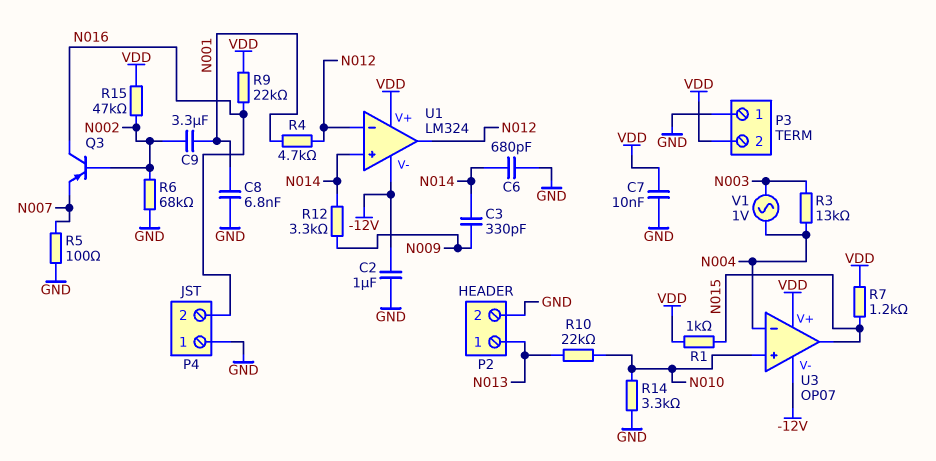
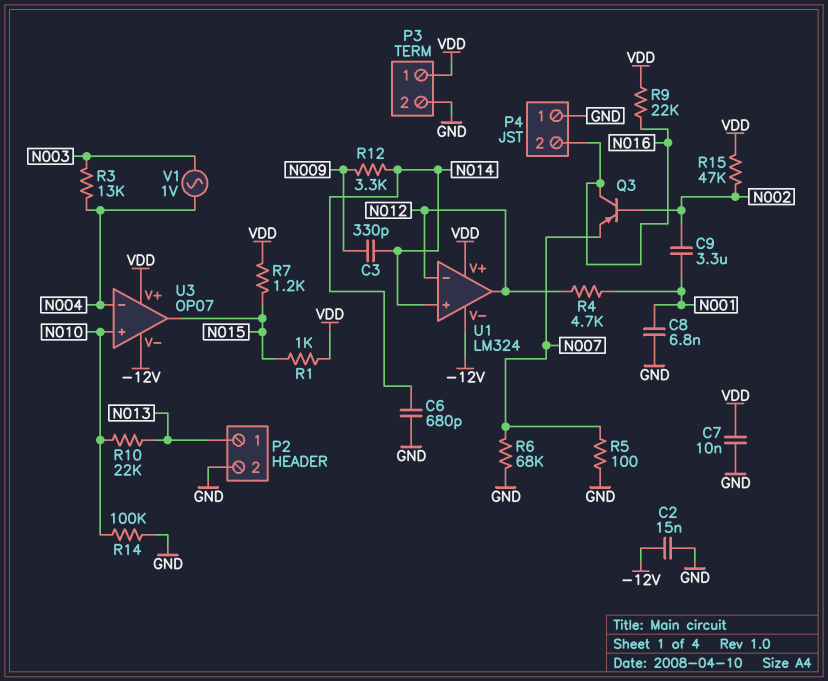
C2: 1uF (-12V, GND) -> 15nF (-12V, GND)
P3 pin 1: GND -> VDD
P3 pin 2: VDD -> GND
R6: 68k (GND, N002) -> 68k (GND, N007)
R14: 3.3k (GND, N010) -> 100k (GND, N010)

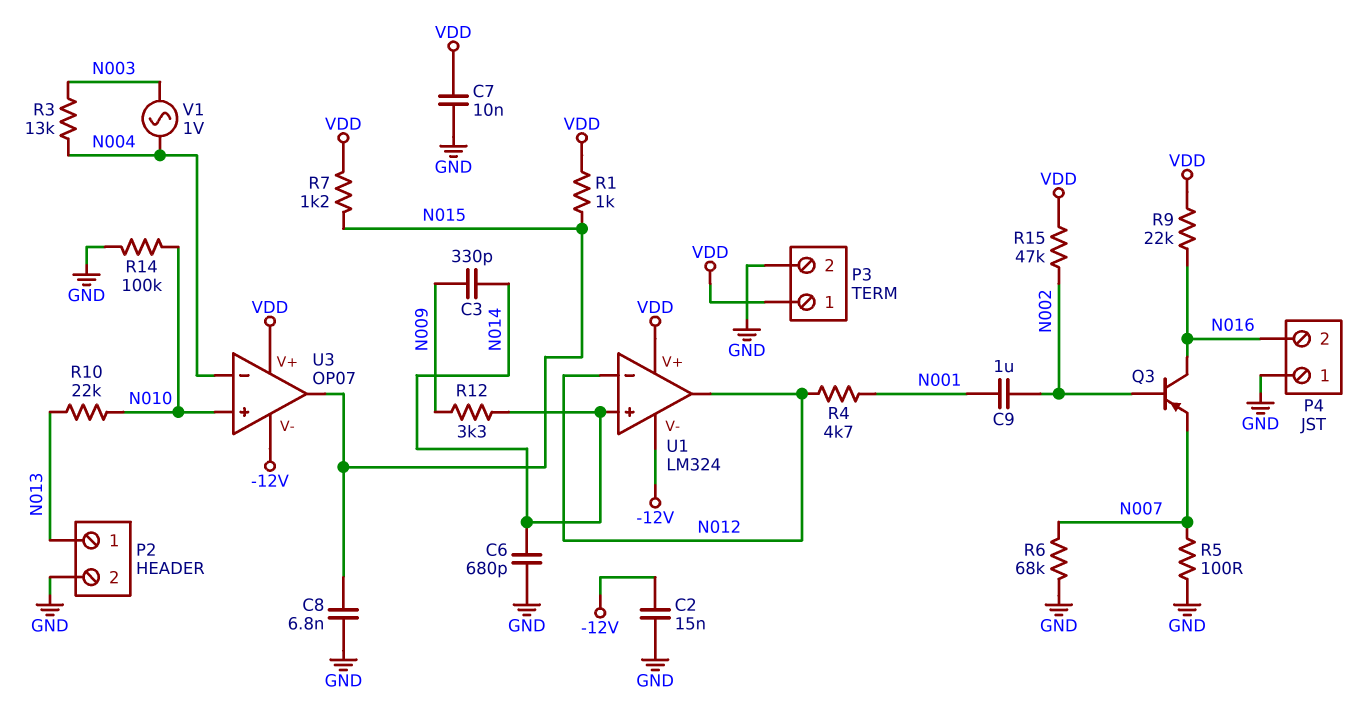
C8: 6.8nF (GND, N001) -> 6.8nF (GND, N015)
C9: 3.3uF (N001, N002) -> 1uF (N001, N002)

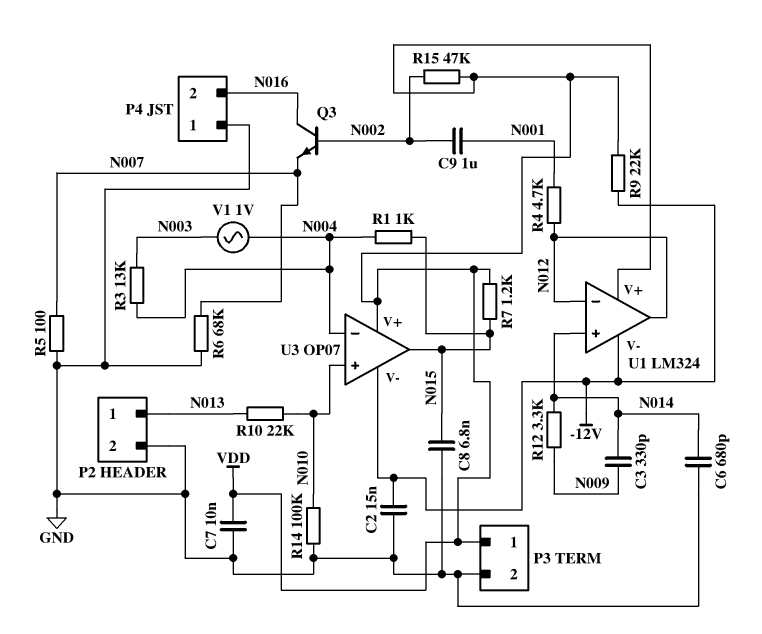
Q3: PNP (B N002, C N016, E N007) -> NPN (B N002, C N016, E N007)
R1: 1k (N015, VDD) -> 1k (N004, N015)
R9: 22k (N016, VDD) -> 22k (-12V, VDD)

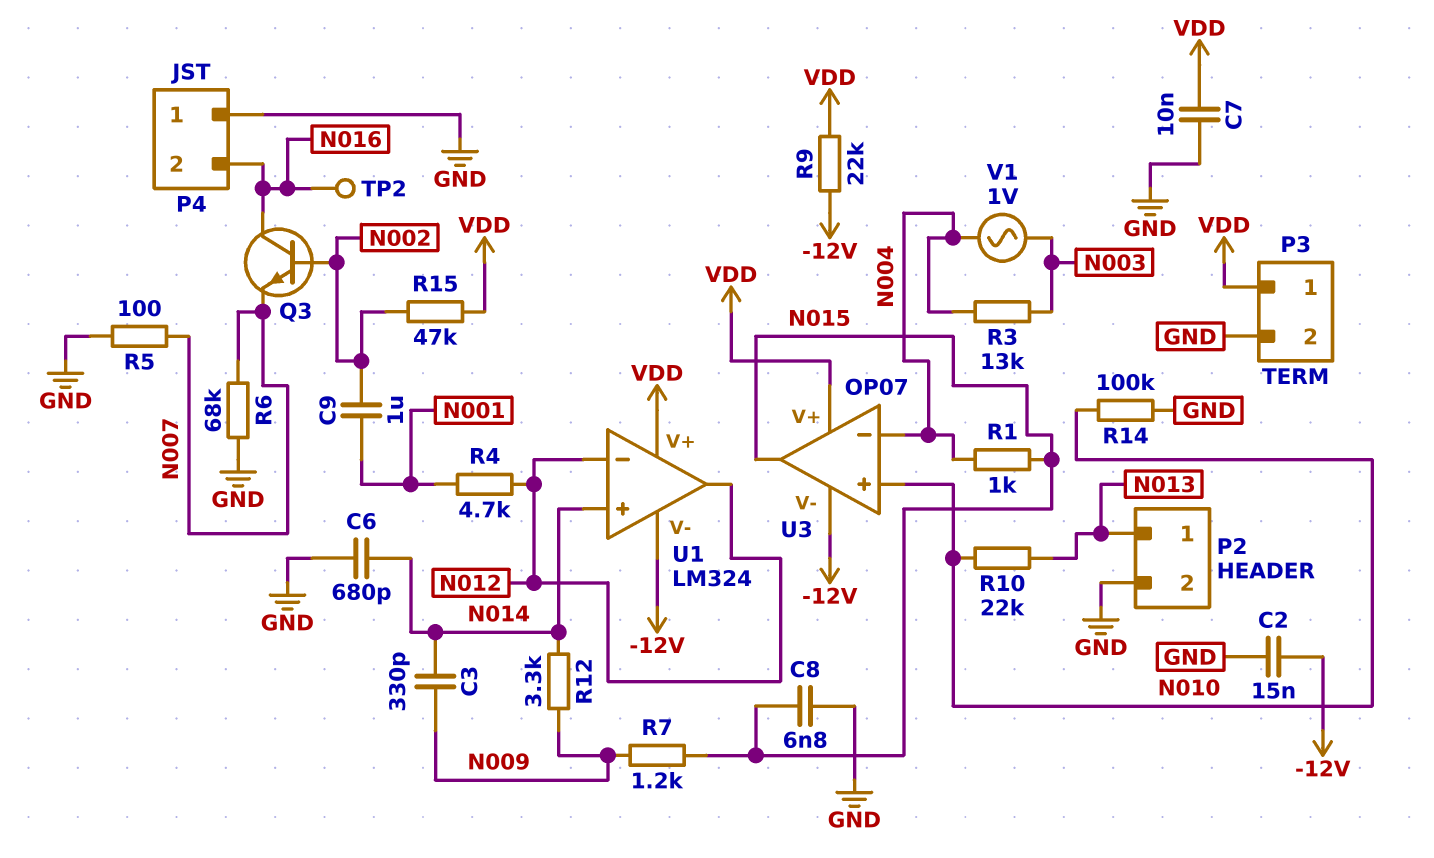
R7: 1.2k (N015, VDD) -> 1.2k (N009, N015)
TP2: none -> test point (N016)

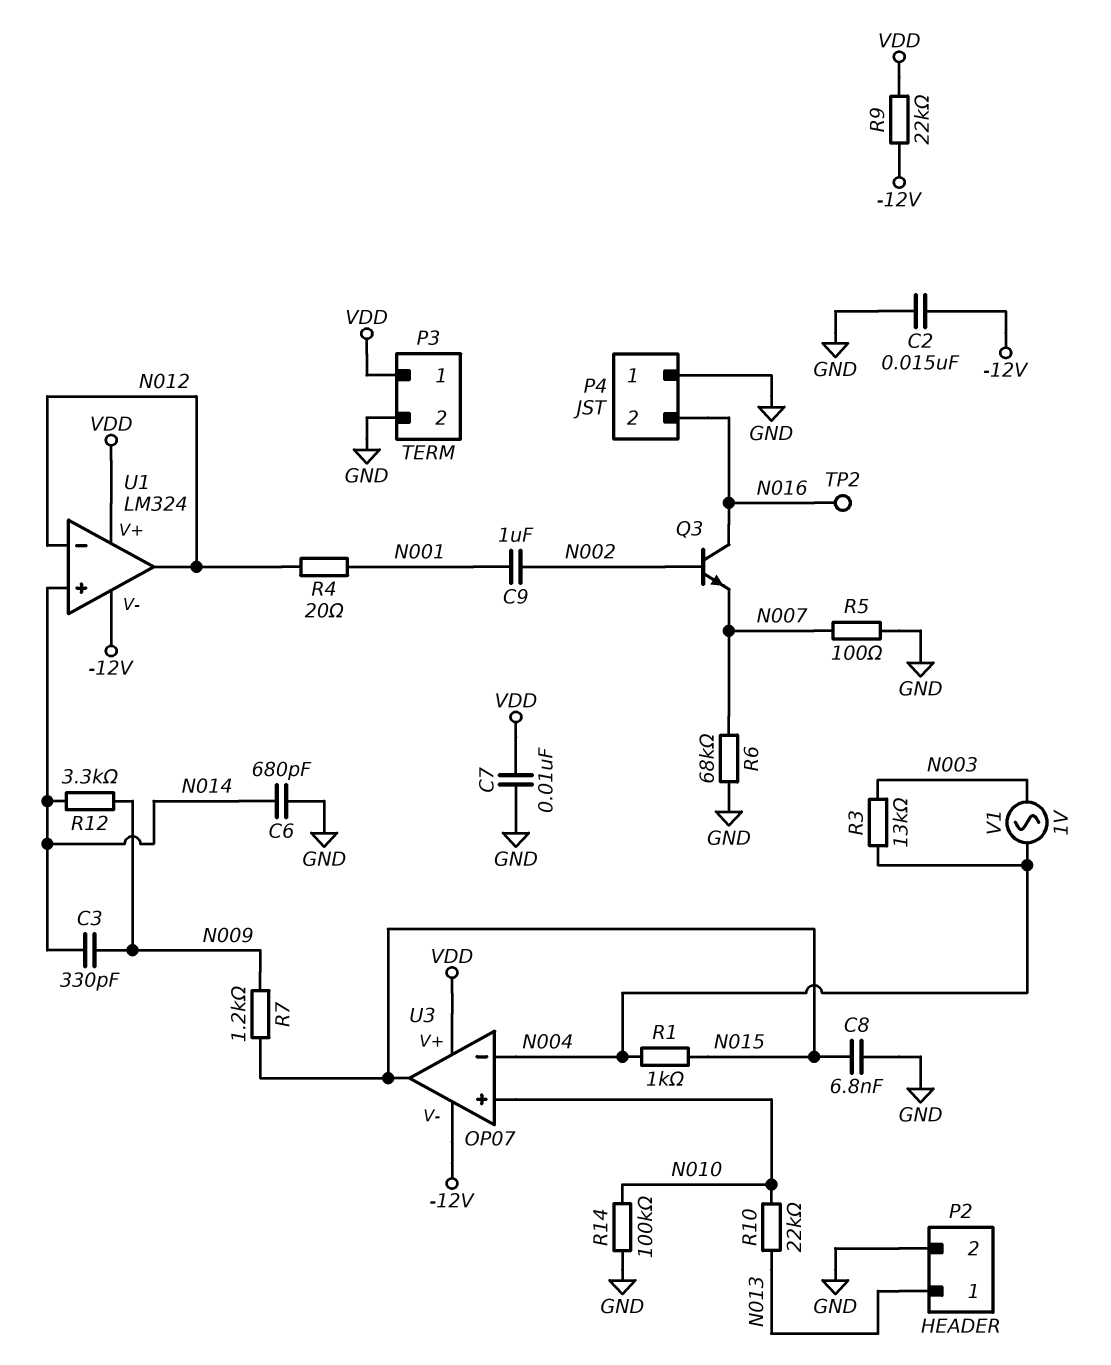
R4: 4.7k (N001, N012) -> 20 (N001, N012)
R15: 47k (N002, VDD) -> none

